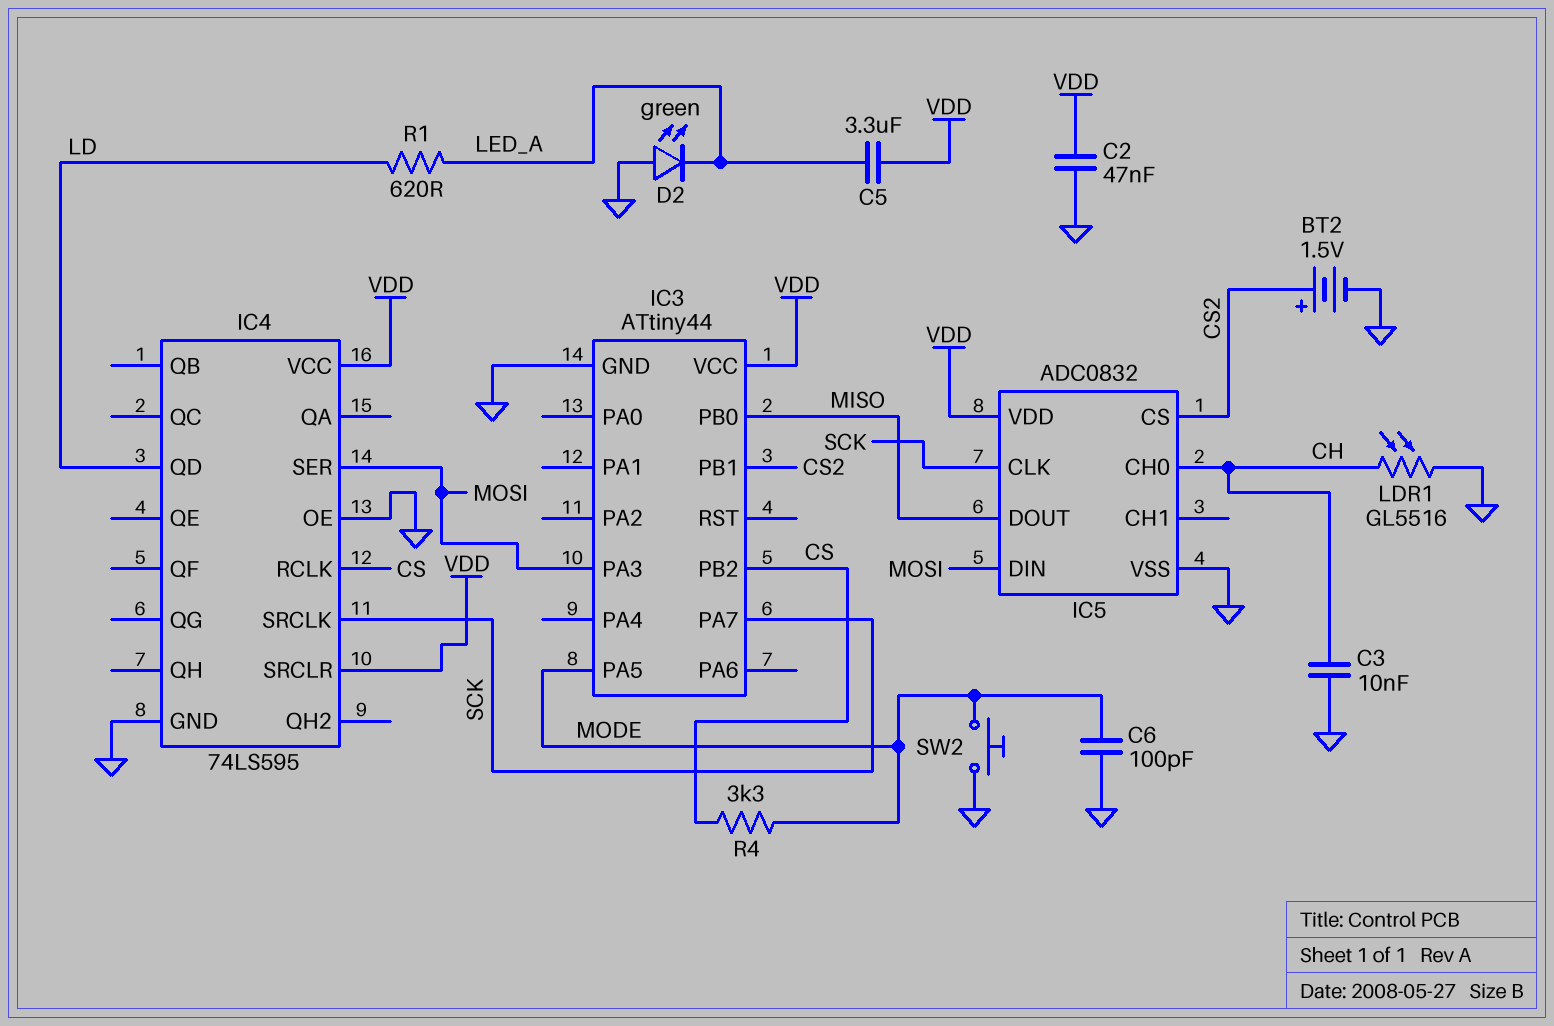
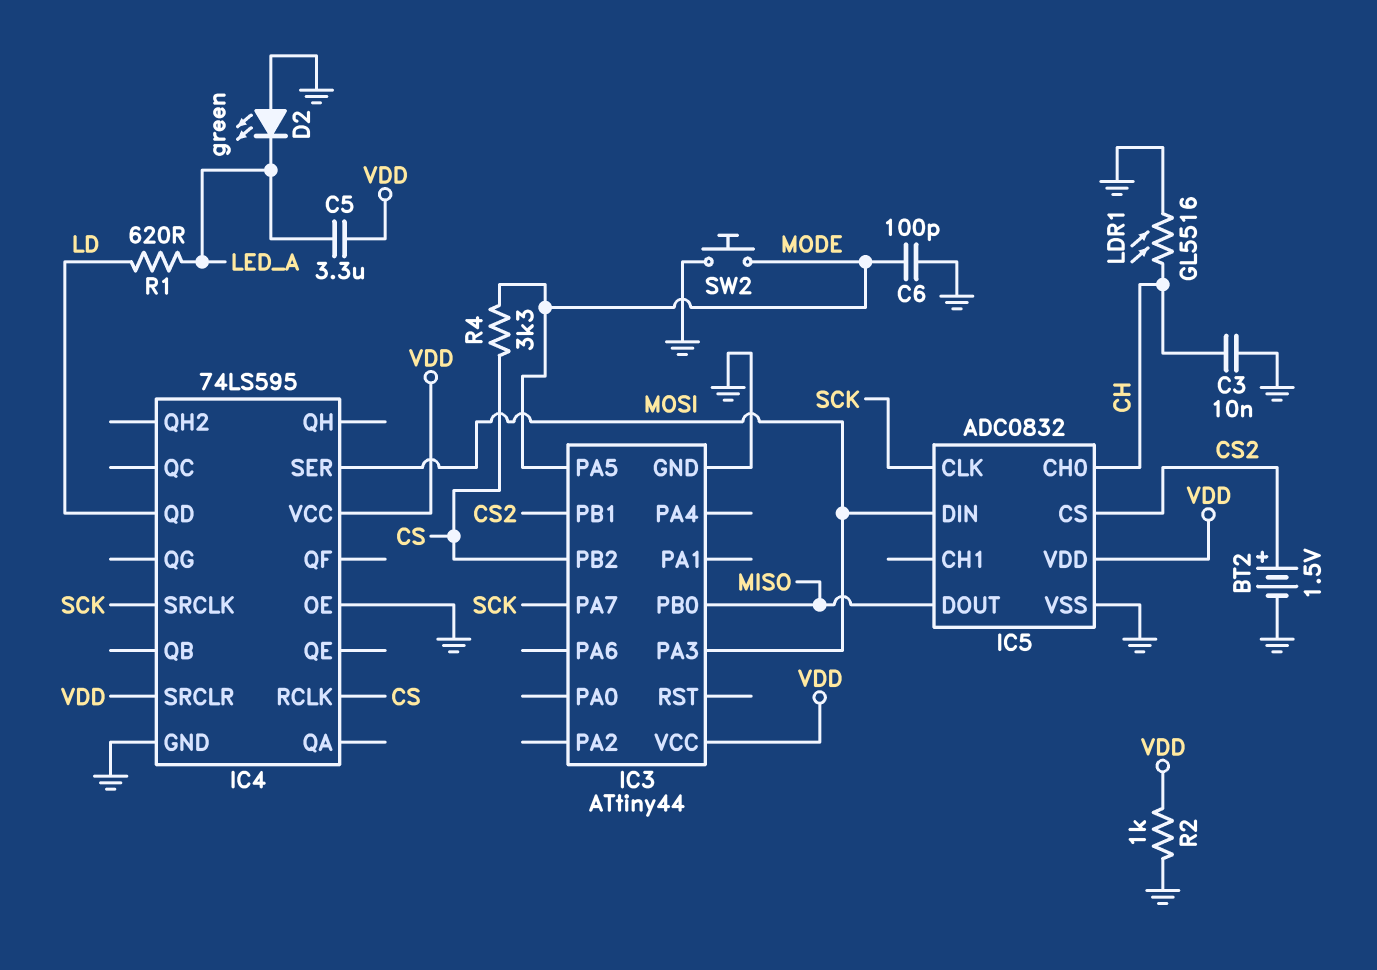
C2: 47nF (GND, VDD) -> none
R2: none -> 1k (GND, VDD)

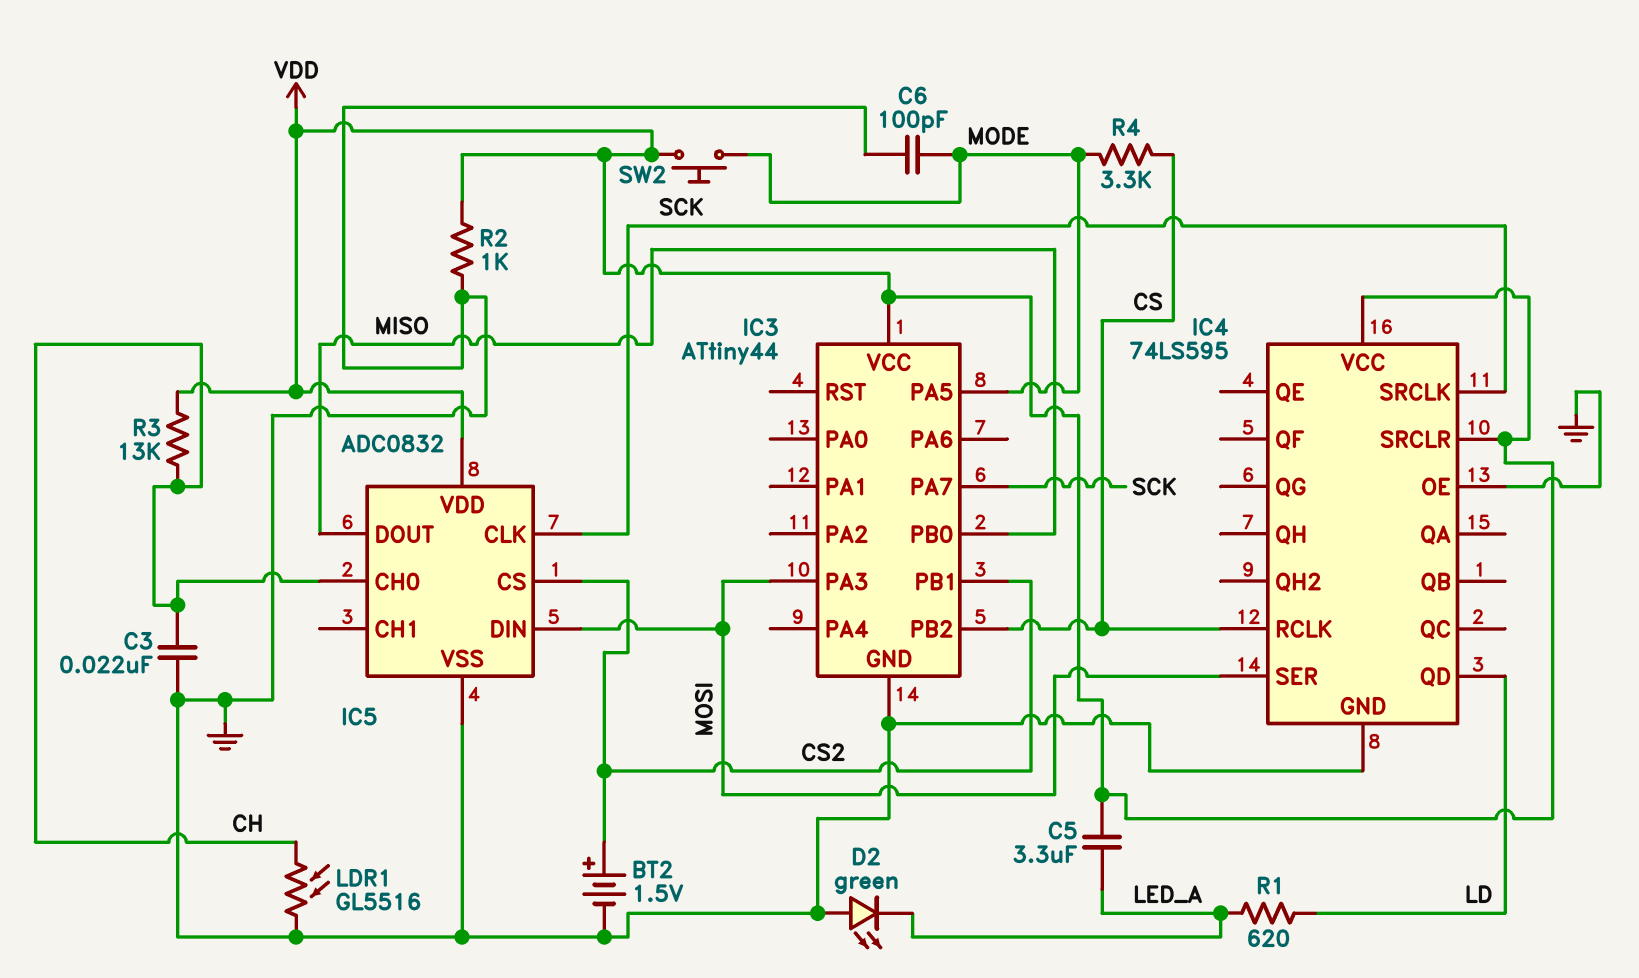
C3: 10nF (CH, GND) -> 22nF (CH, GND)
R3: none -> 13k (CH, VDD)
SW2: button (GND, MODE) -> button (MODE, VDD)

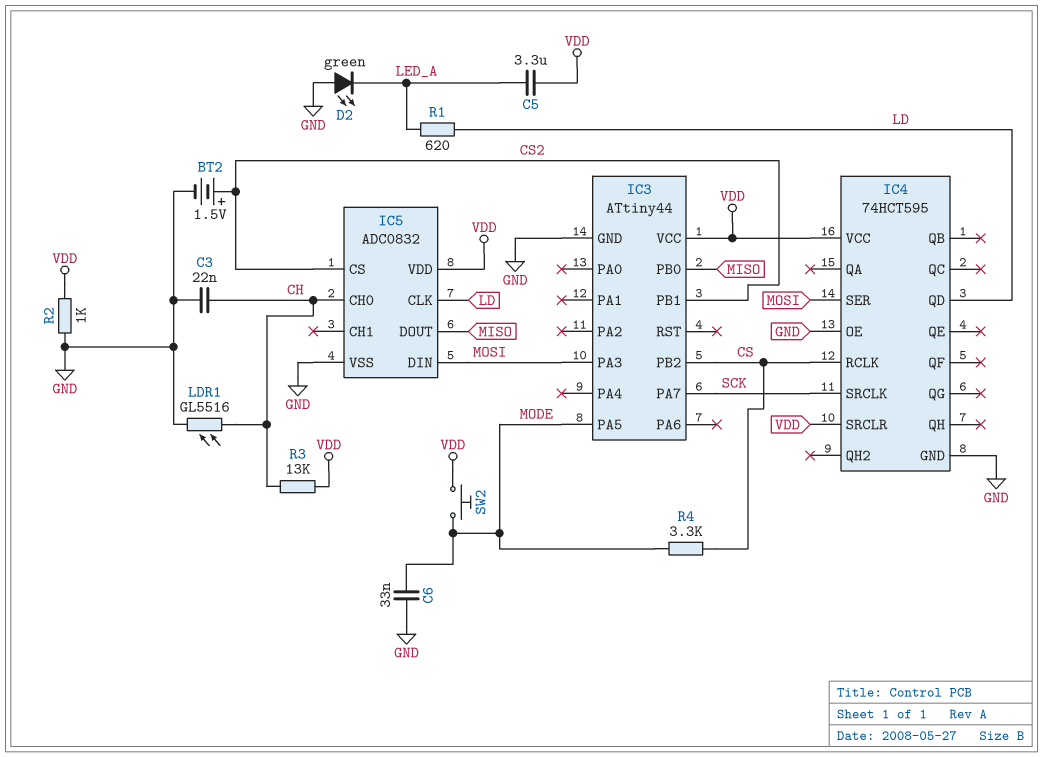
C6: 100pF (GND, MODE) -> 33nF (GND, MODE)
IC4: 74LS595 -> 74HCT595
IC5 pin CLK: SCK -> LD

